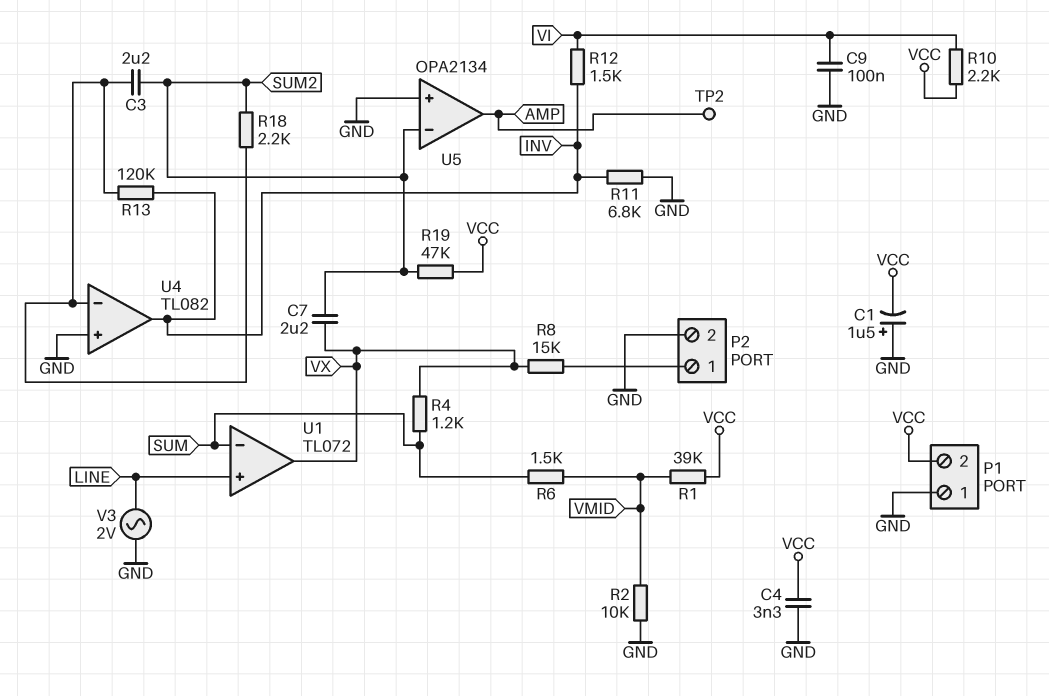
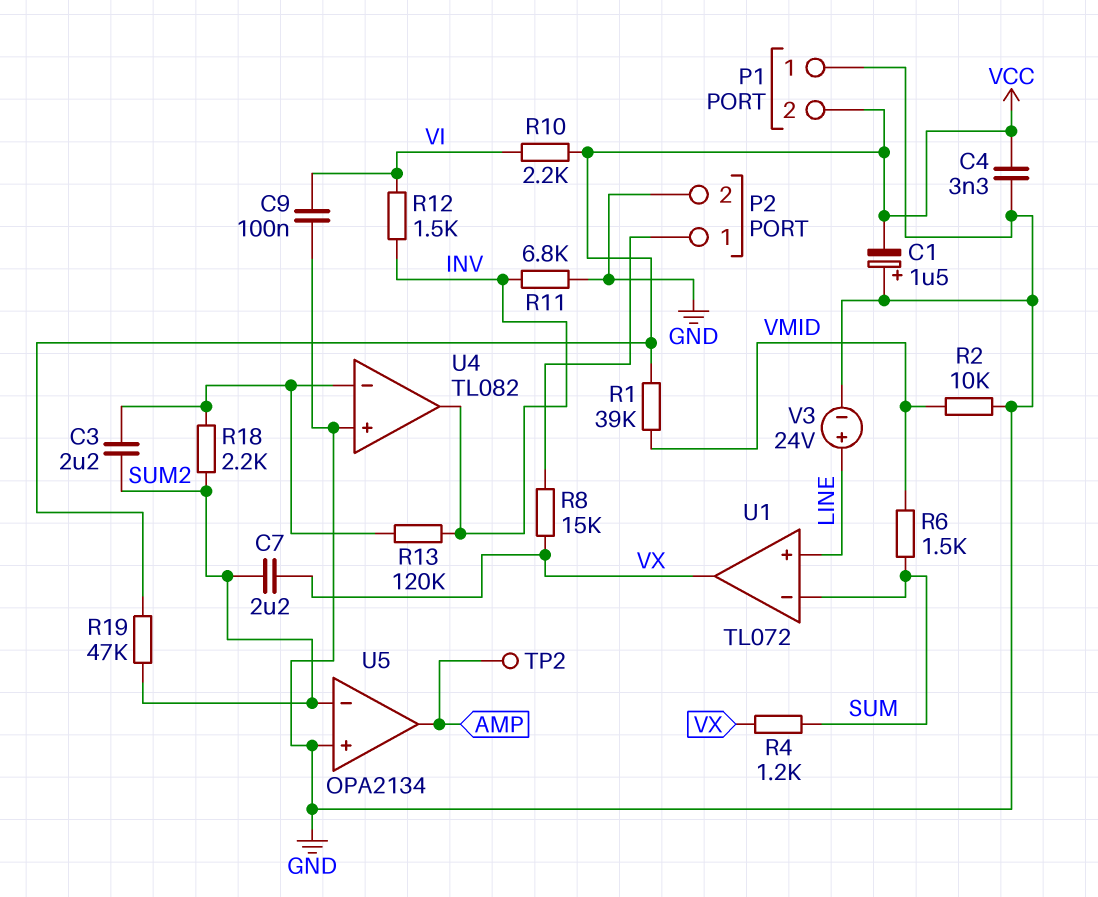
V3: AC 2V (GND, LINE) -> 24V (plus LINE, minus GND)

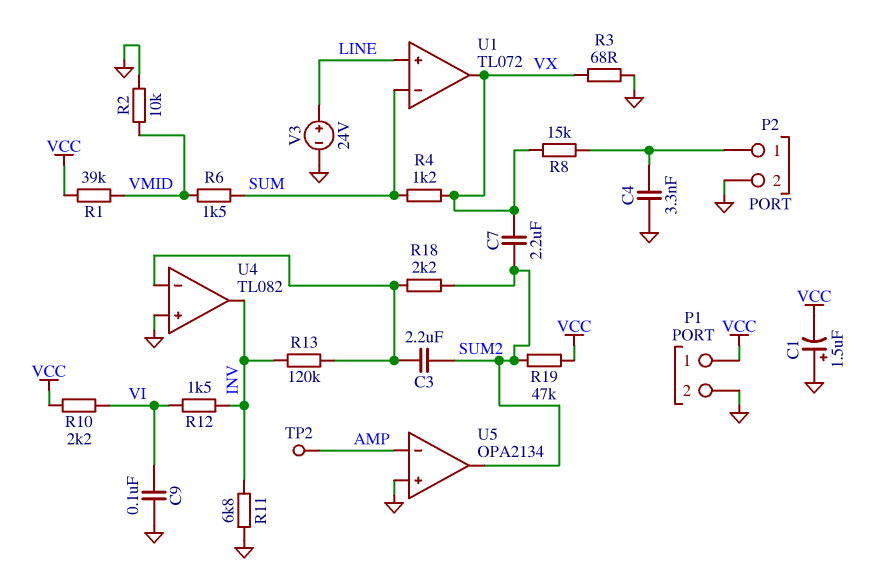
C4: 3.3nF (GND, VCC) -> 3.3nF (GND, P2/1)
P1 pin 1: GND -> VCC
P1 pin 2: VCC -> GND
R3: none -> 68 (GND, VX)
U5 pin in-: SUM2 -> AMP
U5 pin out: AMP -> SUM2

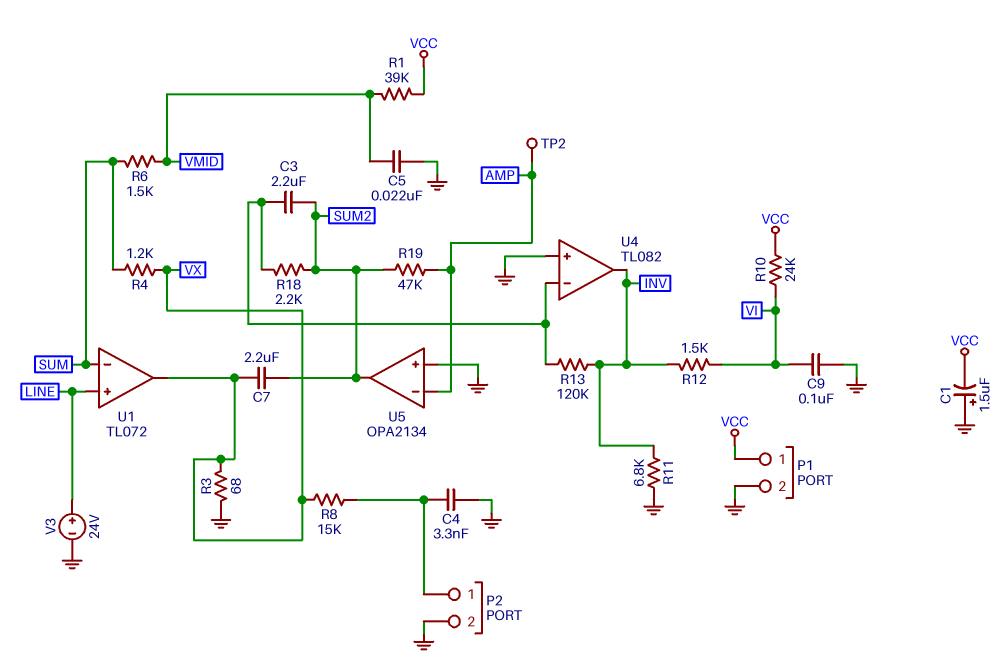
C5: none -> 22nF (GND, VMID)
R2: 10k (GND, VMID) -> none
R10: 2.2k (VCC, VI) -> 24k (VCC, VI)
R19: 47k (SUM2, VCC) -> 47k (AMP, SUM2)

